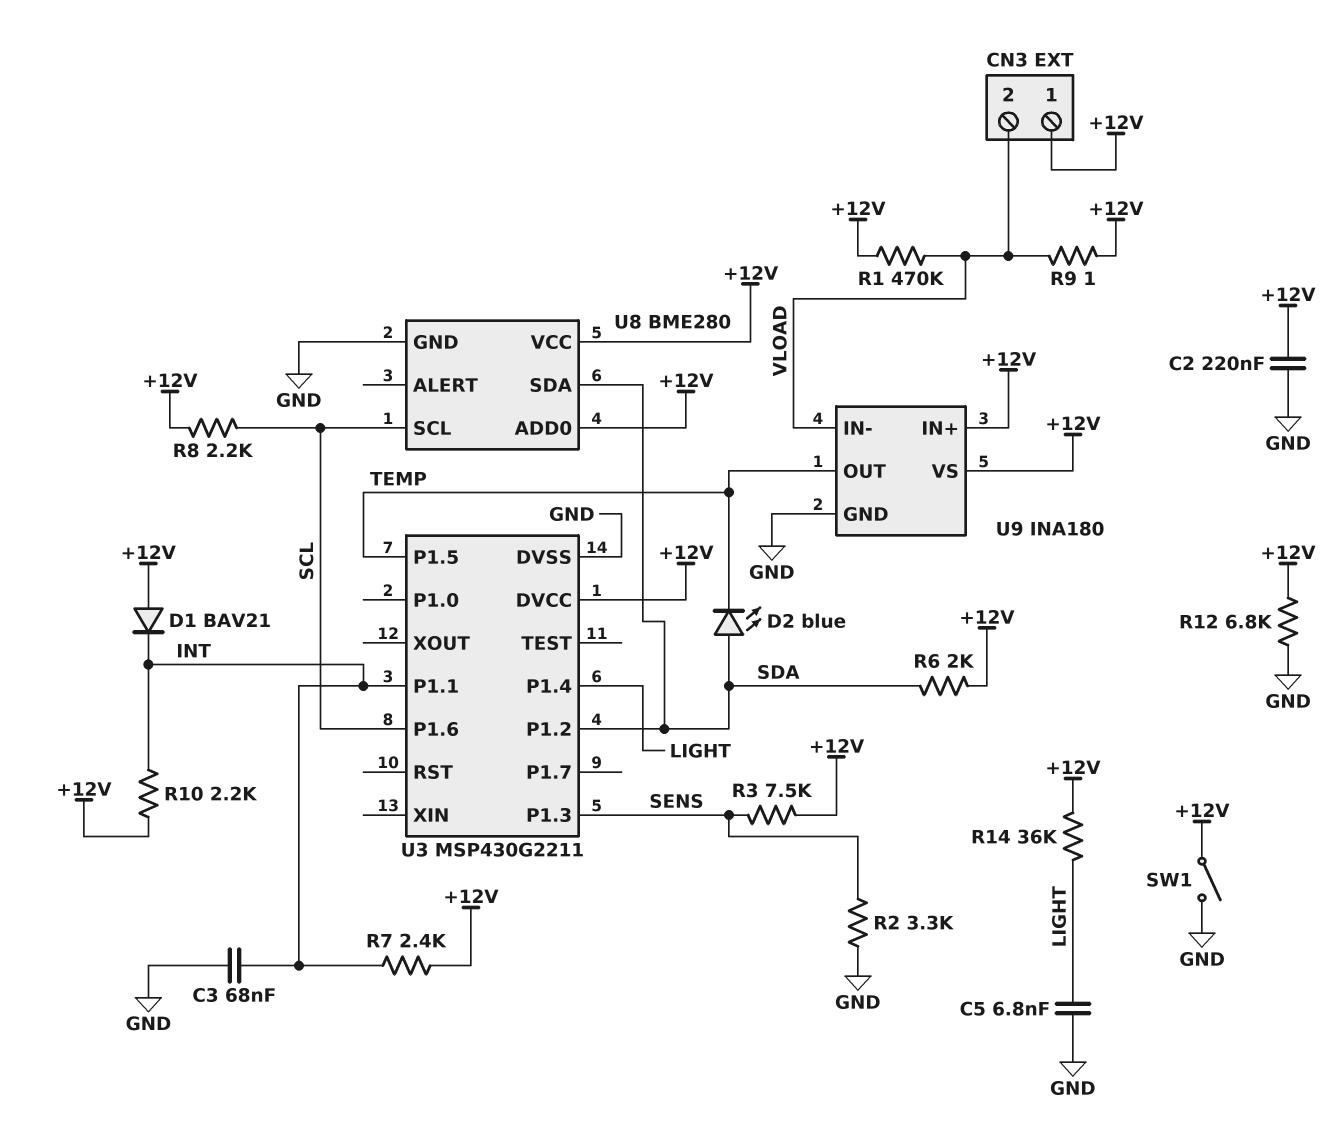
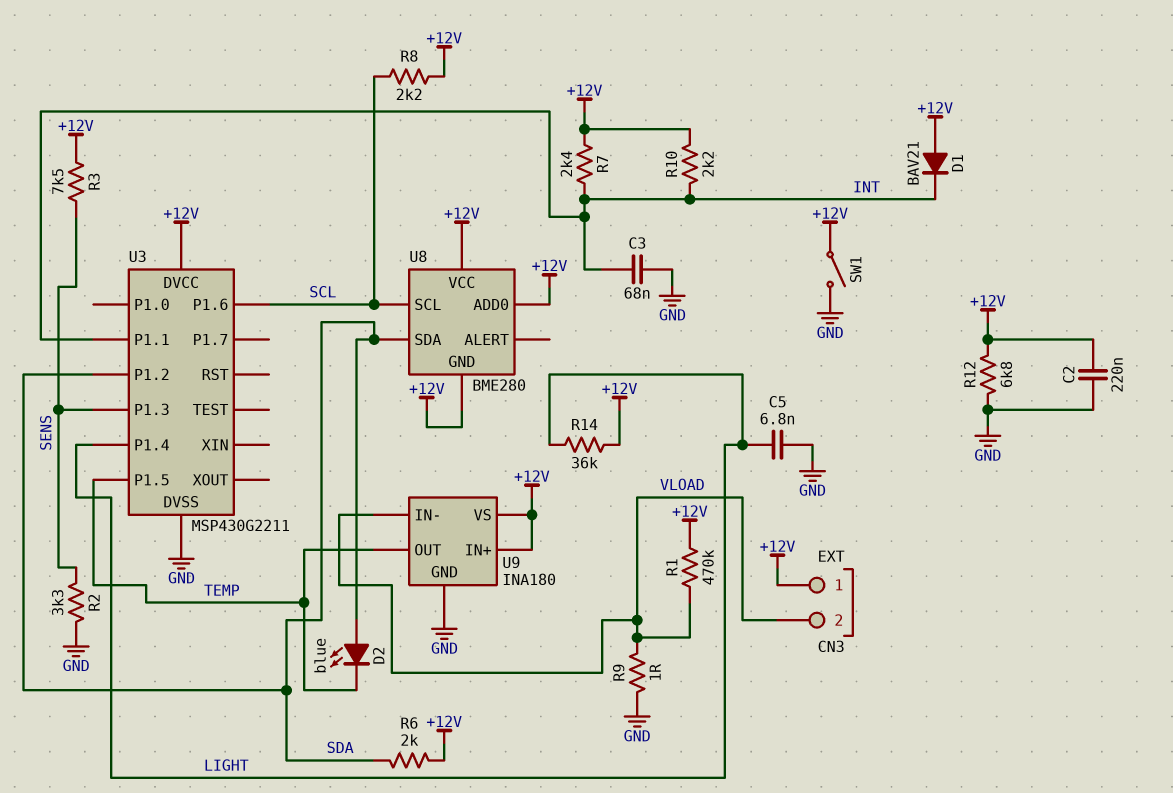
R9: 1 (+12V, VLOAD) -> 1 (GND, VLOAD)
U8 pin GND: GND -> +12V

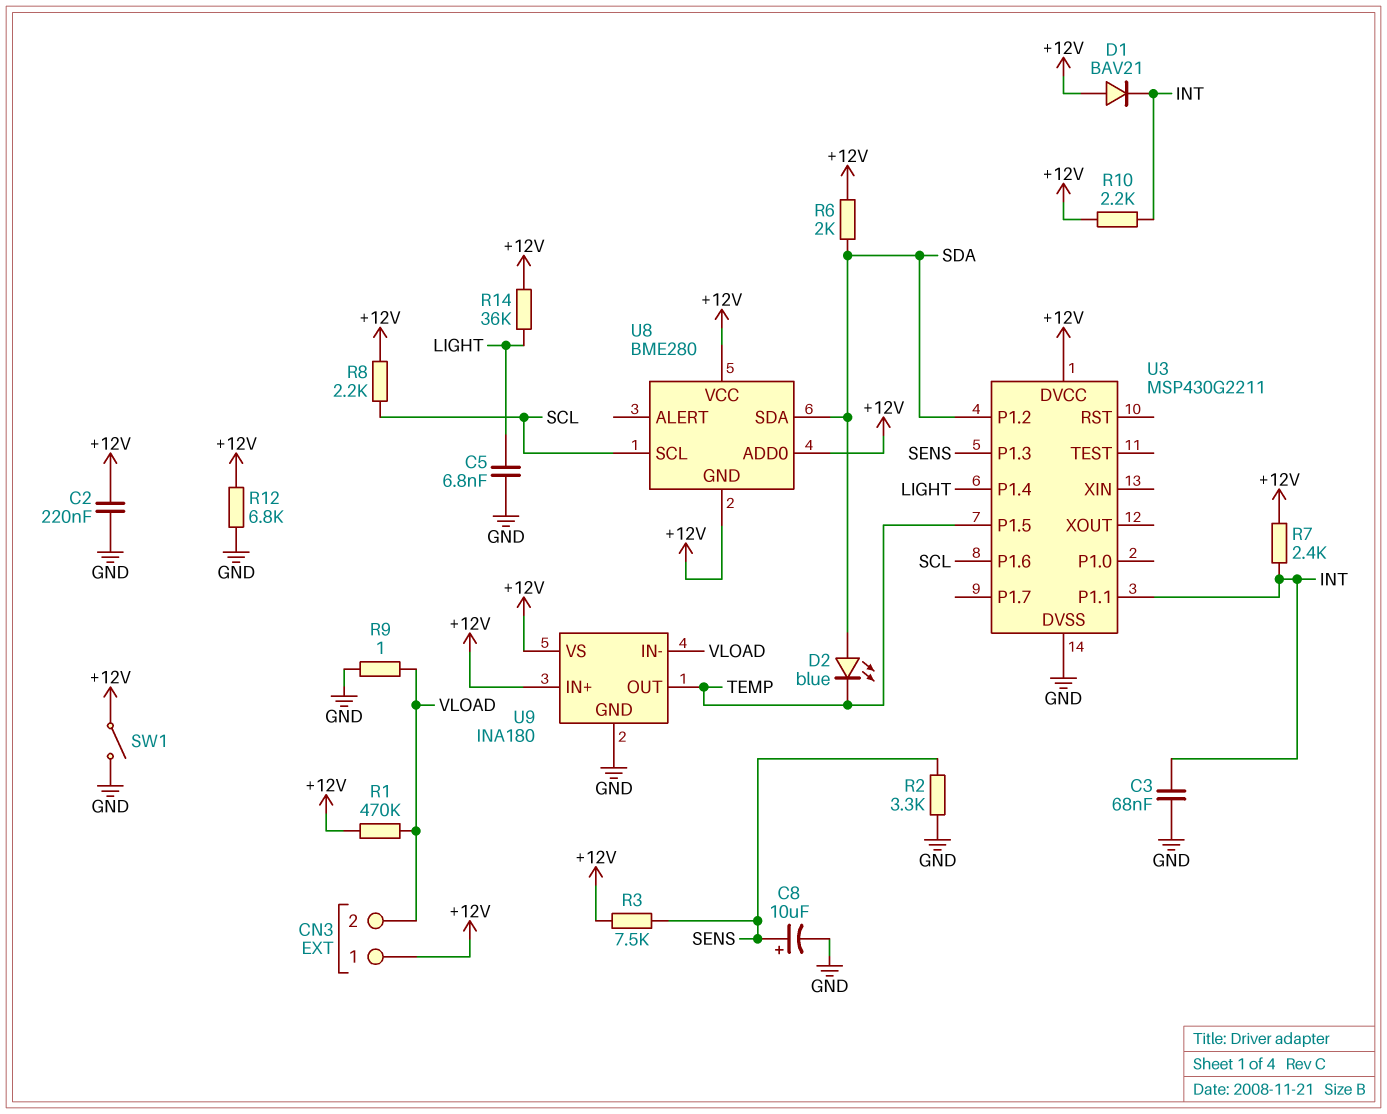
C8: none -> 10uF (plus SENS, minus GND)

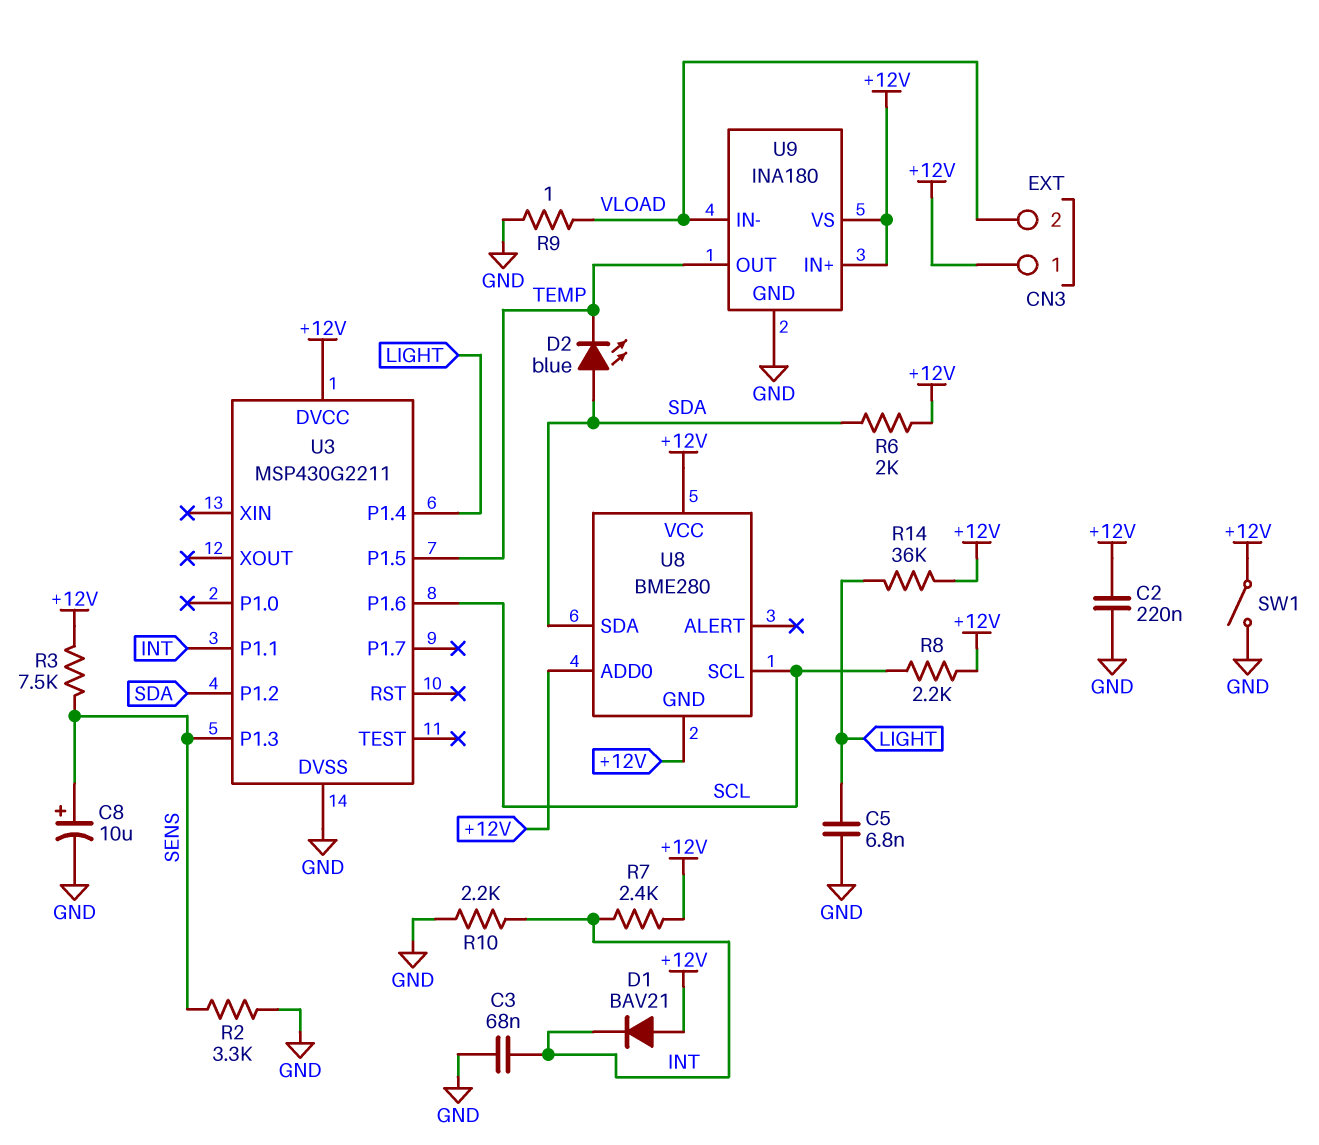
R1: 470k (+12V, VLOAD) -> none
R10: 2.2k (+12V, INT) -> 2.2k (GND, INT)
R12: 6.8k (+12V, GND) -> none

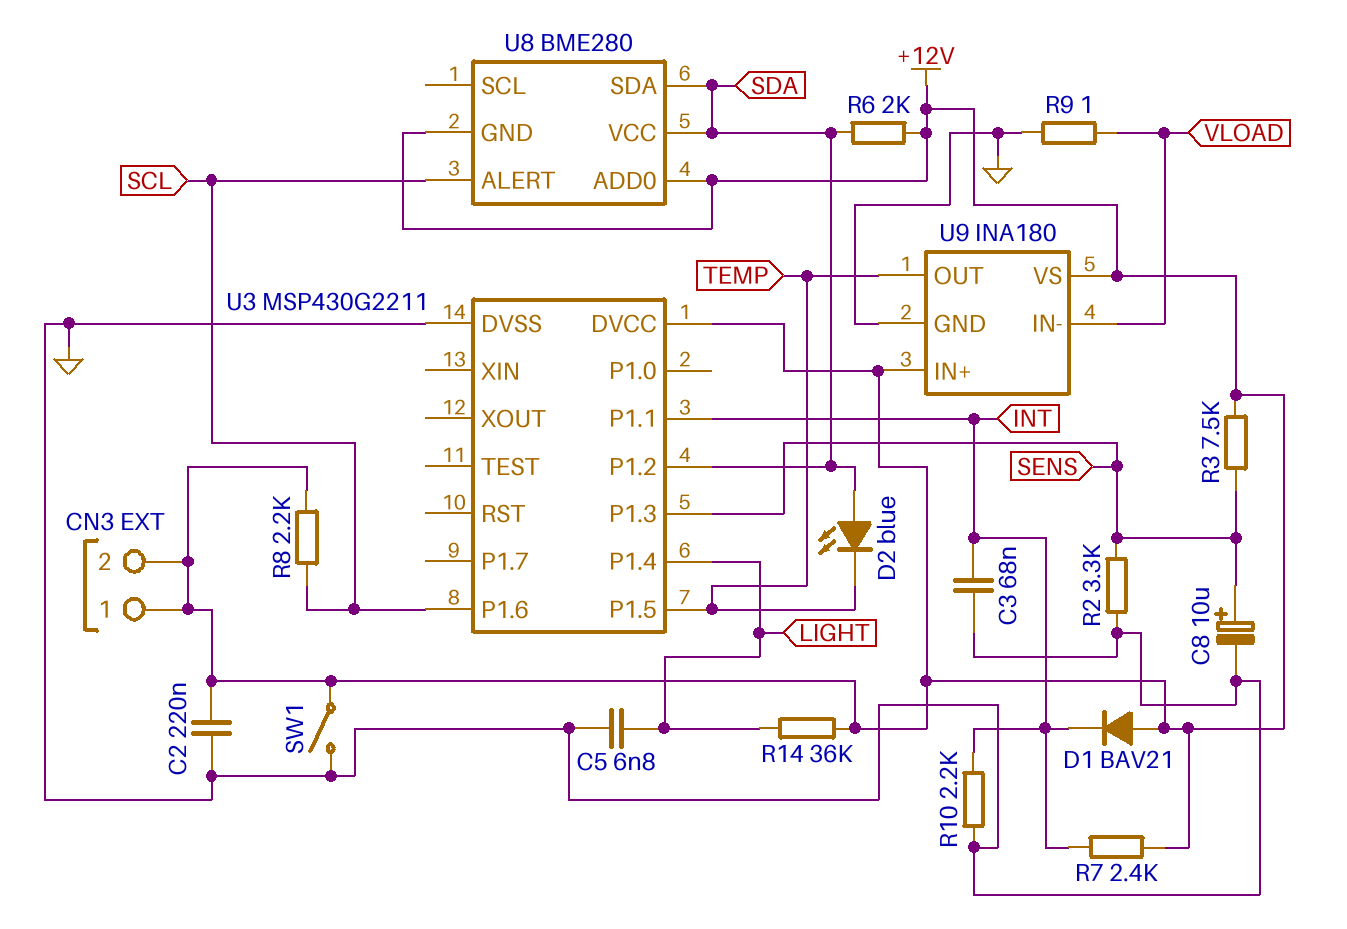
CN3 pin 2: VLOAD -> +12V
U8 pin ALERT: none -> SCL
U8 pin SCL: SCL -> none
U8 pin VCC: +12V -> SDA

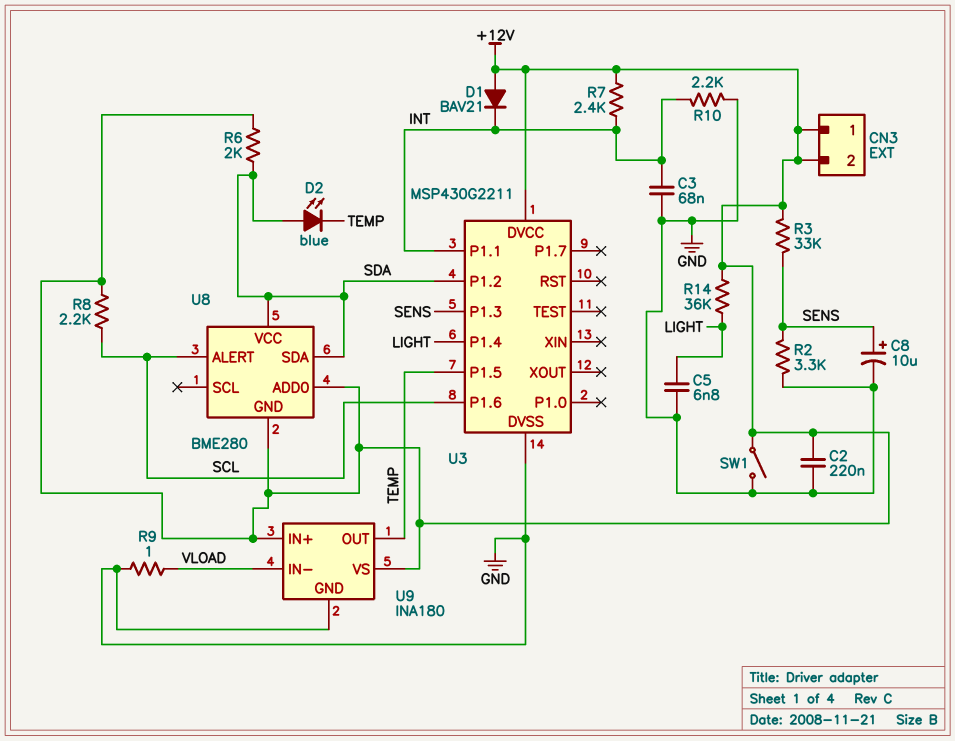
R3: 7.5k (+12V, SENS) -> 33k (+12V, SENS)

